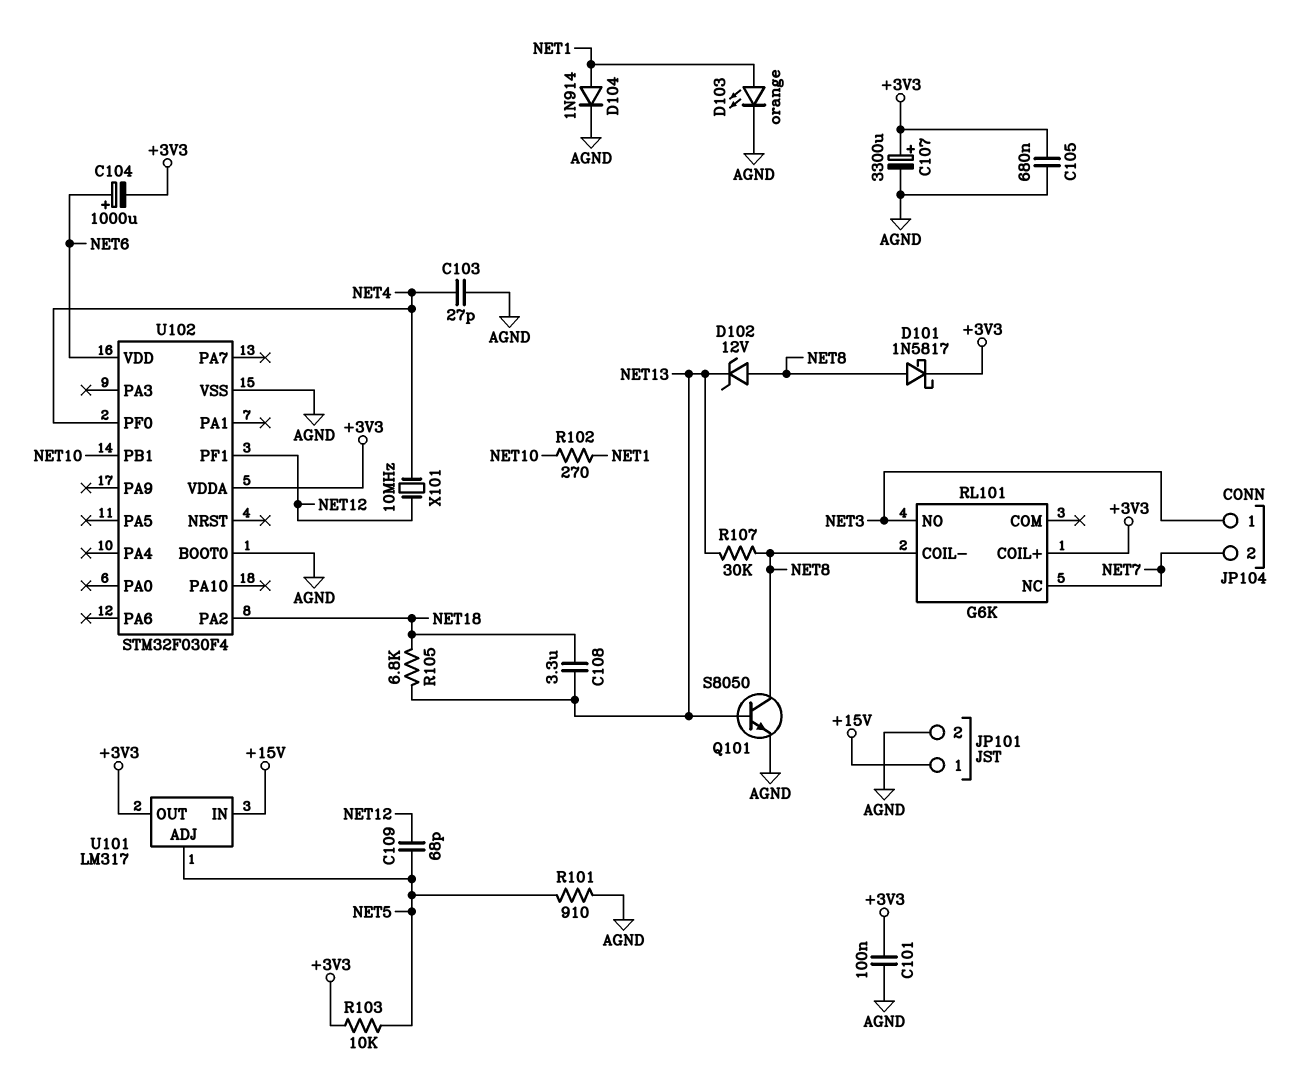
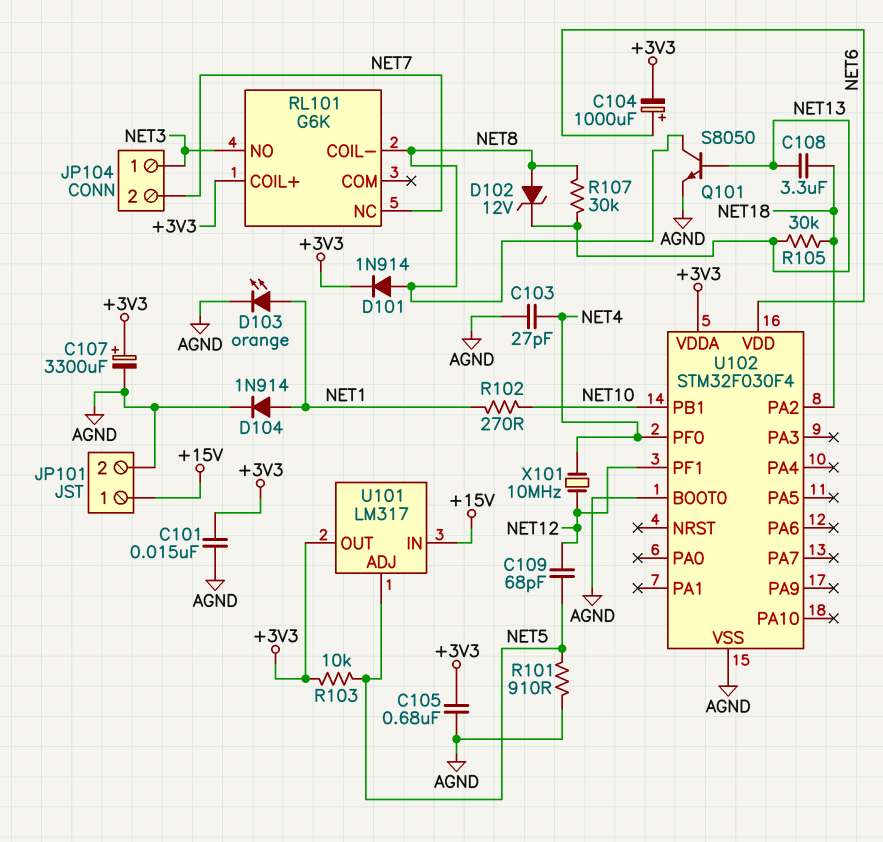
C101: 100nF (+3V3, AGND) -> 15nF (+3V3, AGND)
D101: schottky 1N5817 (A NET8, K +3V3) -> diode 1N914 (A NET8, K +3V3)
R105: 6.8k (NET13, NET18) -> 30k (NET13, NET18)

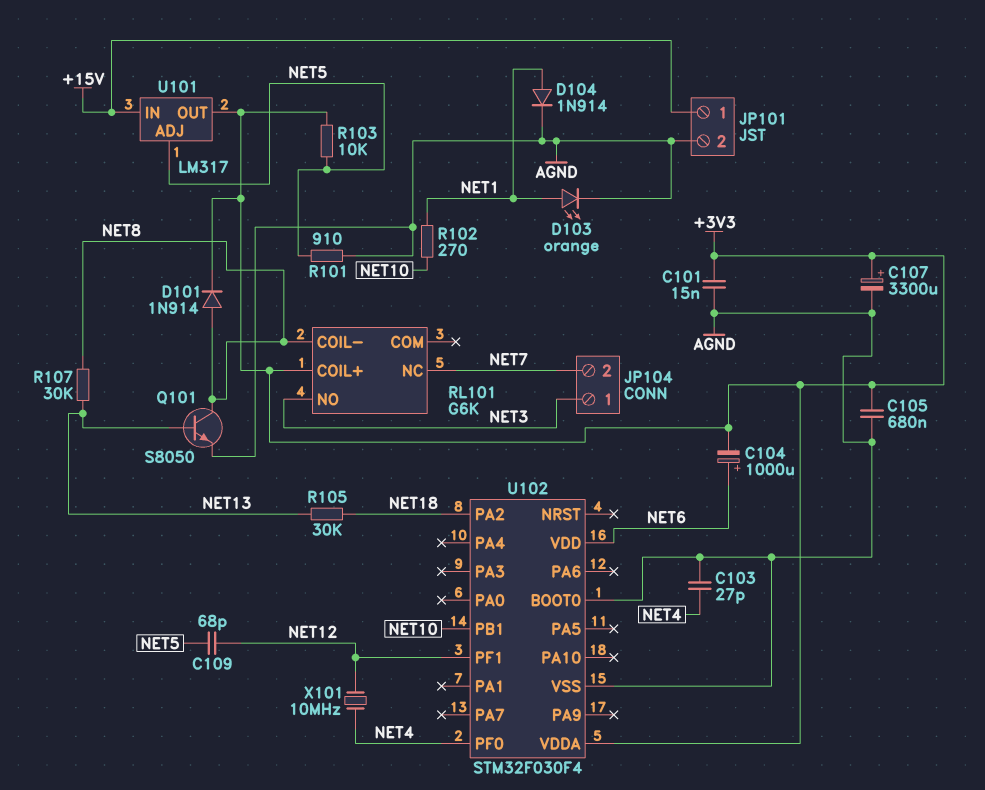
C108: 3.3uF (NET13, NET18) -> none
D102: zener 12V (A NET8, K NET13) -> none

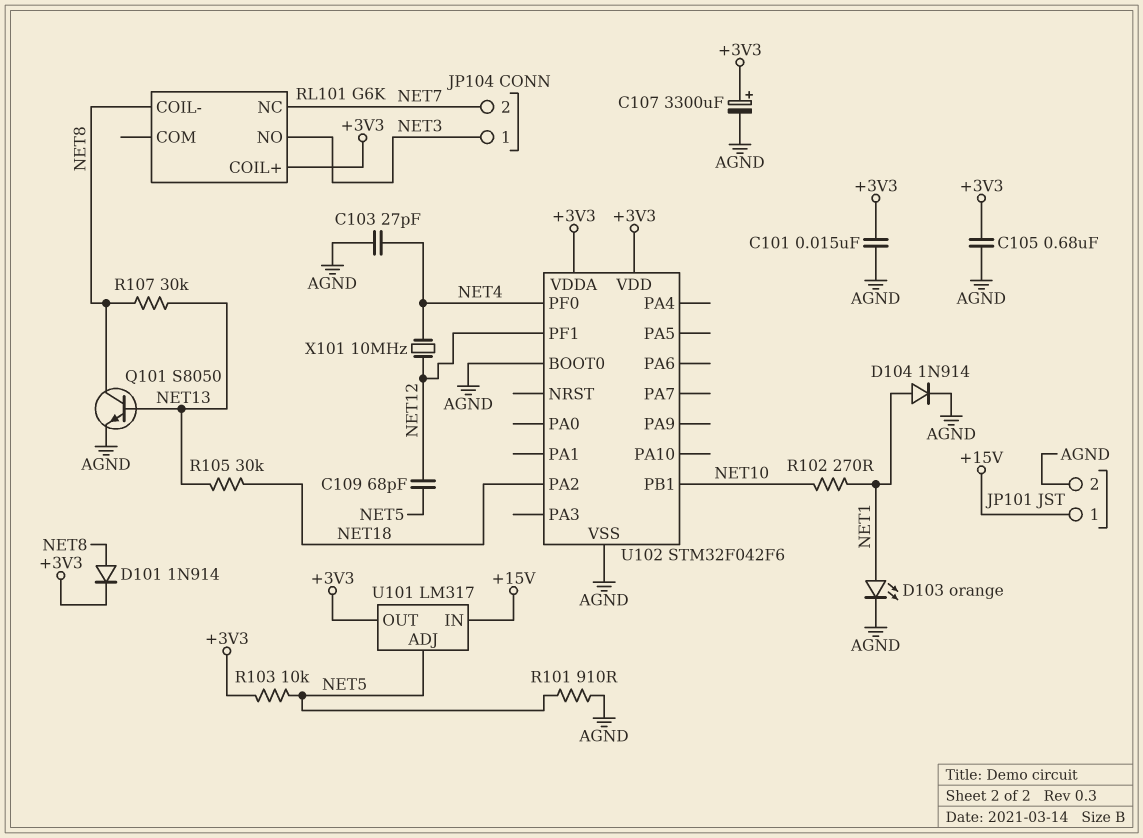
C104: 1000uF (plus NET6, minus +3V3) -> none
U102: STM32F030F4 -> STM32F042F6
U102 pin VDD: NET6 -> +3V3

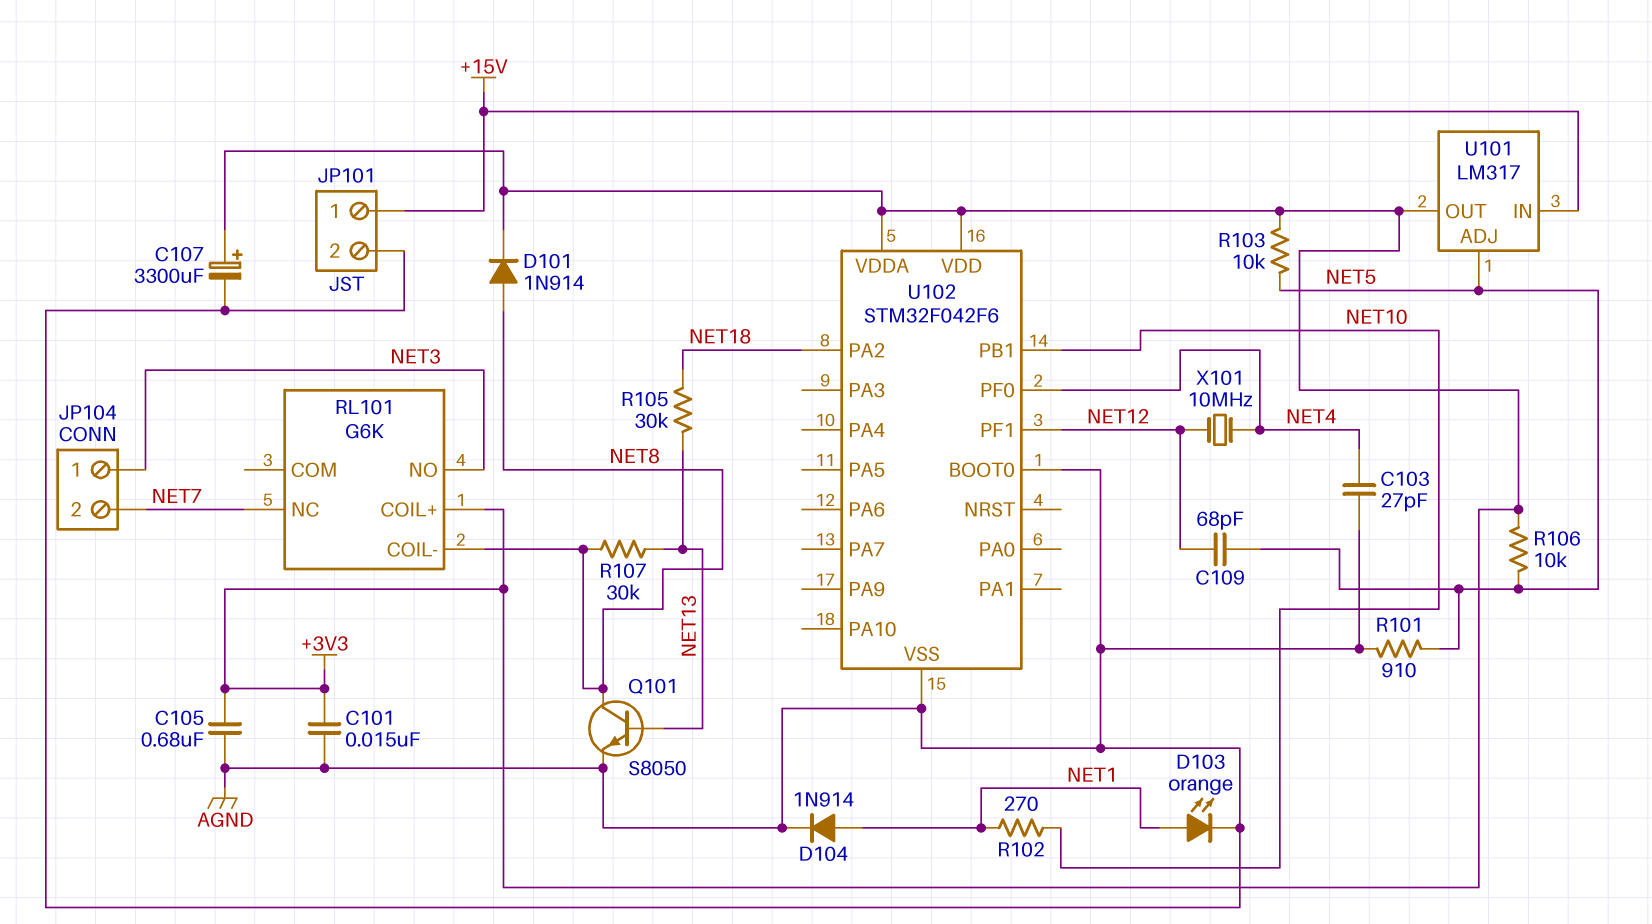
R106: none -> 10k (+3V3, NET5)

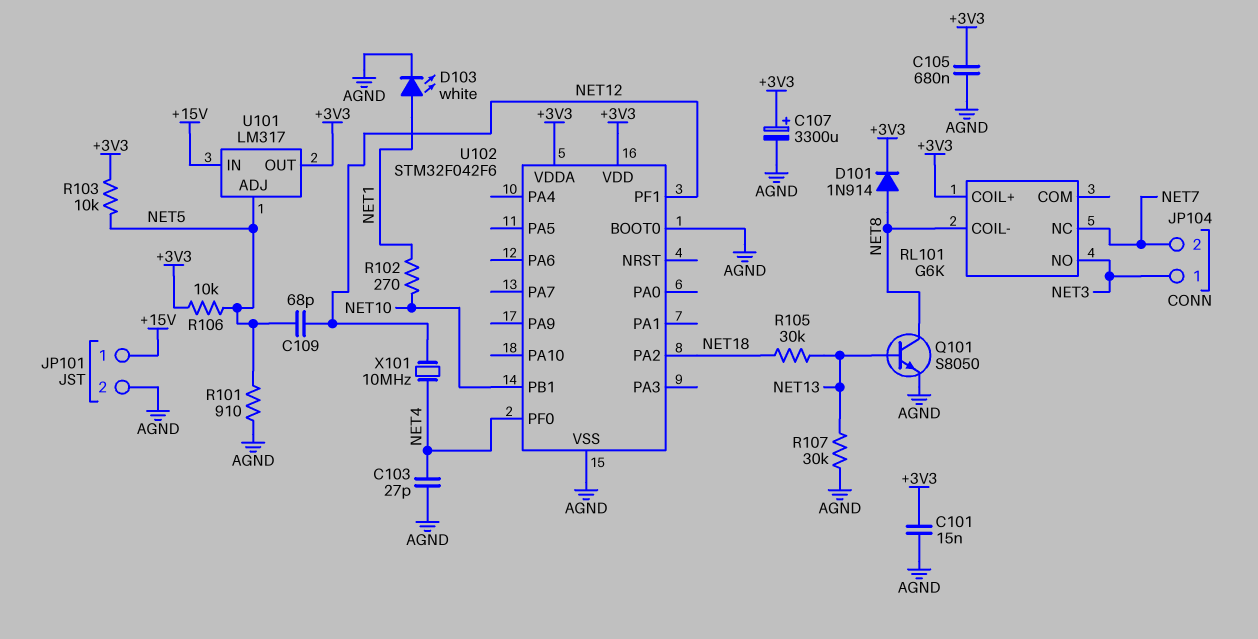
D103: LED orange (A NET1, K AGND) -> LED white (A NET1, K AGND)
D104: diode 1N914 (A NET1, K AGND) -> none
R107: 30k (NET8, NET13) -> 30k (AGND, NET13)

